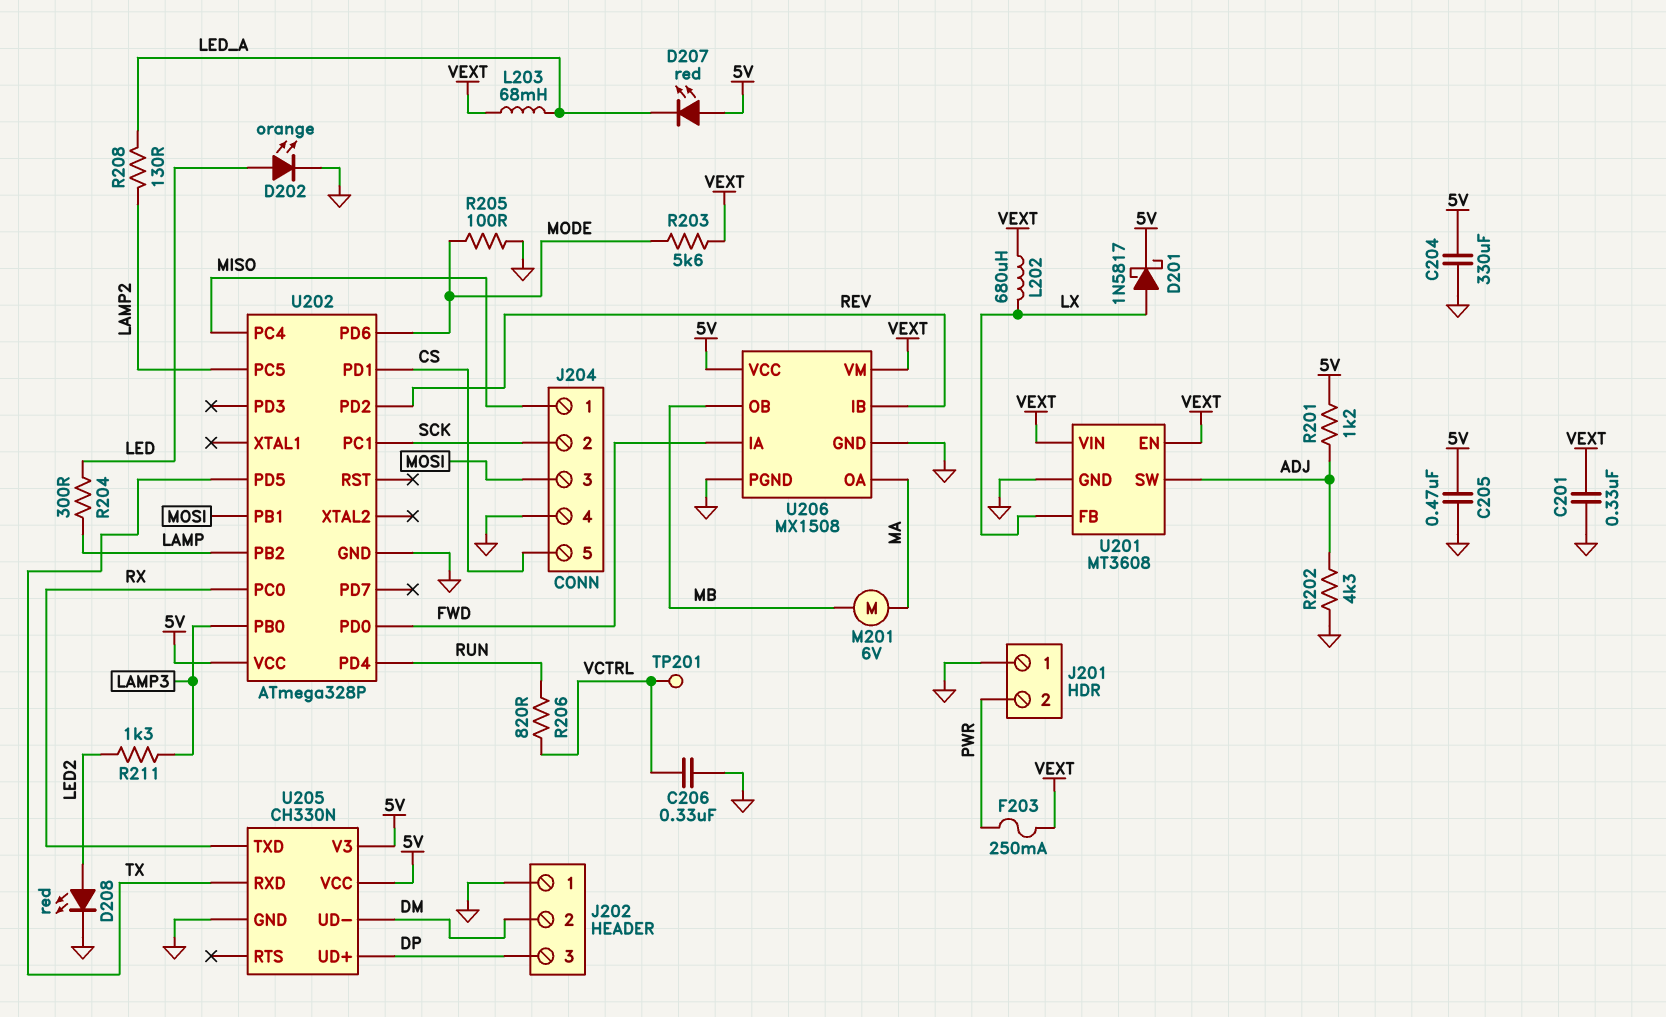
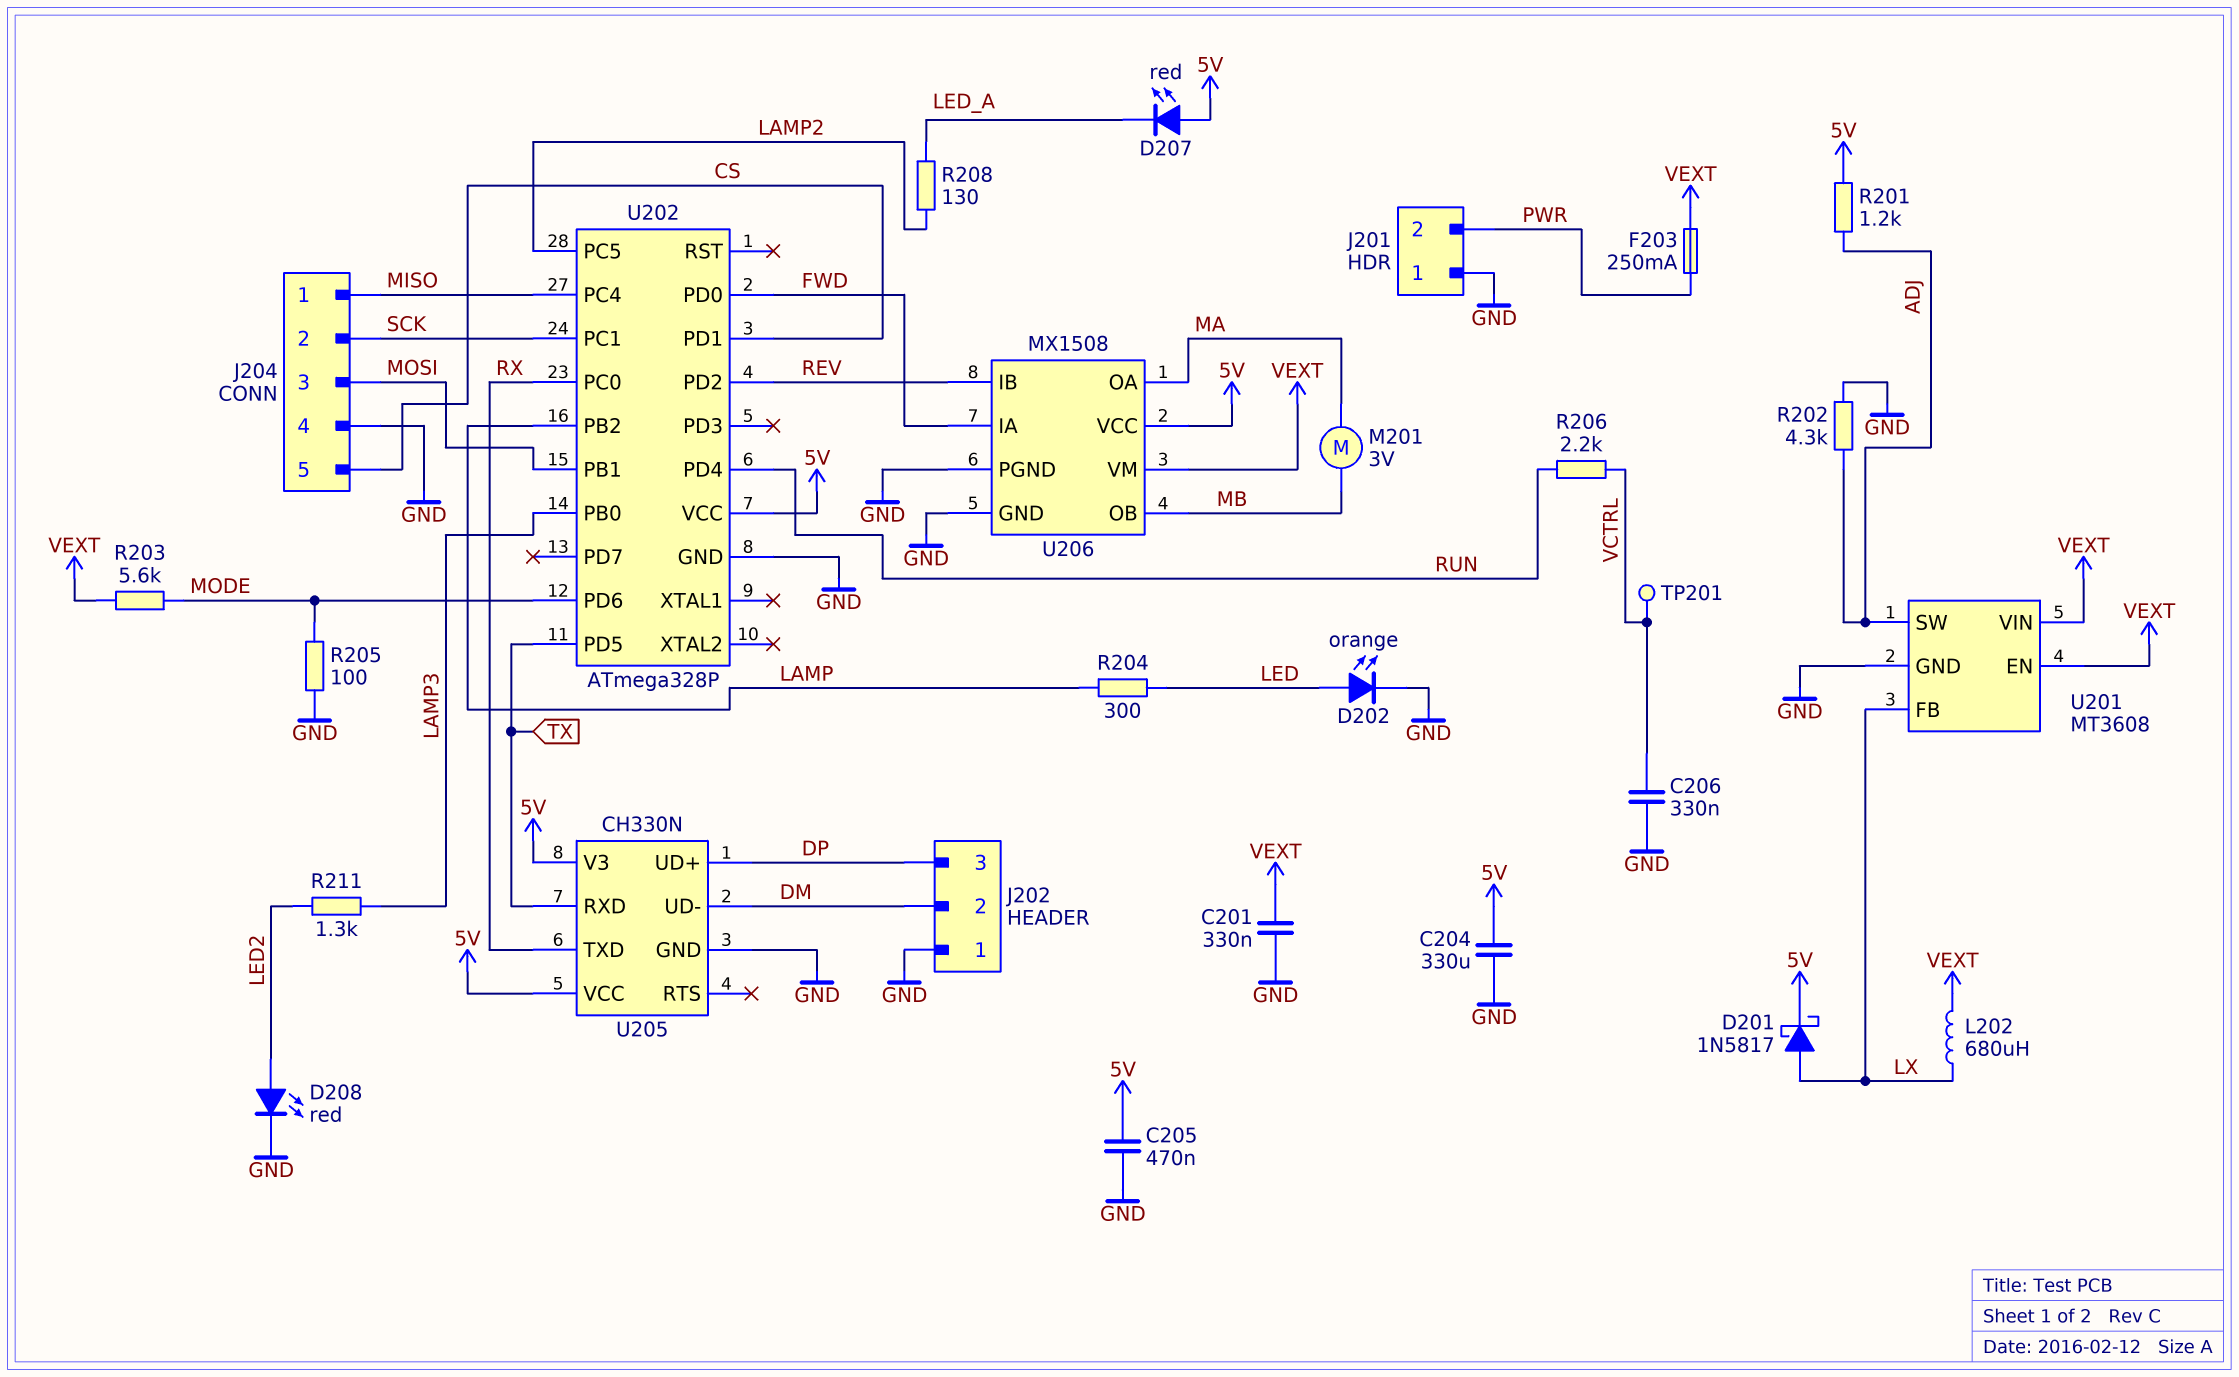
L203: 68mH (LED_A, VEXT) -> none
M201: motor 6V (MA, MB) -> motor 3V (MA, MB)
R206: 820 (RUN, VCTRL) -> 2.2k (RUN, VCTRL)

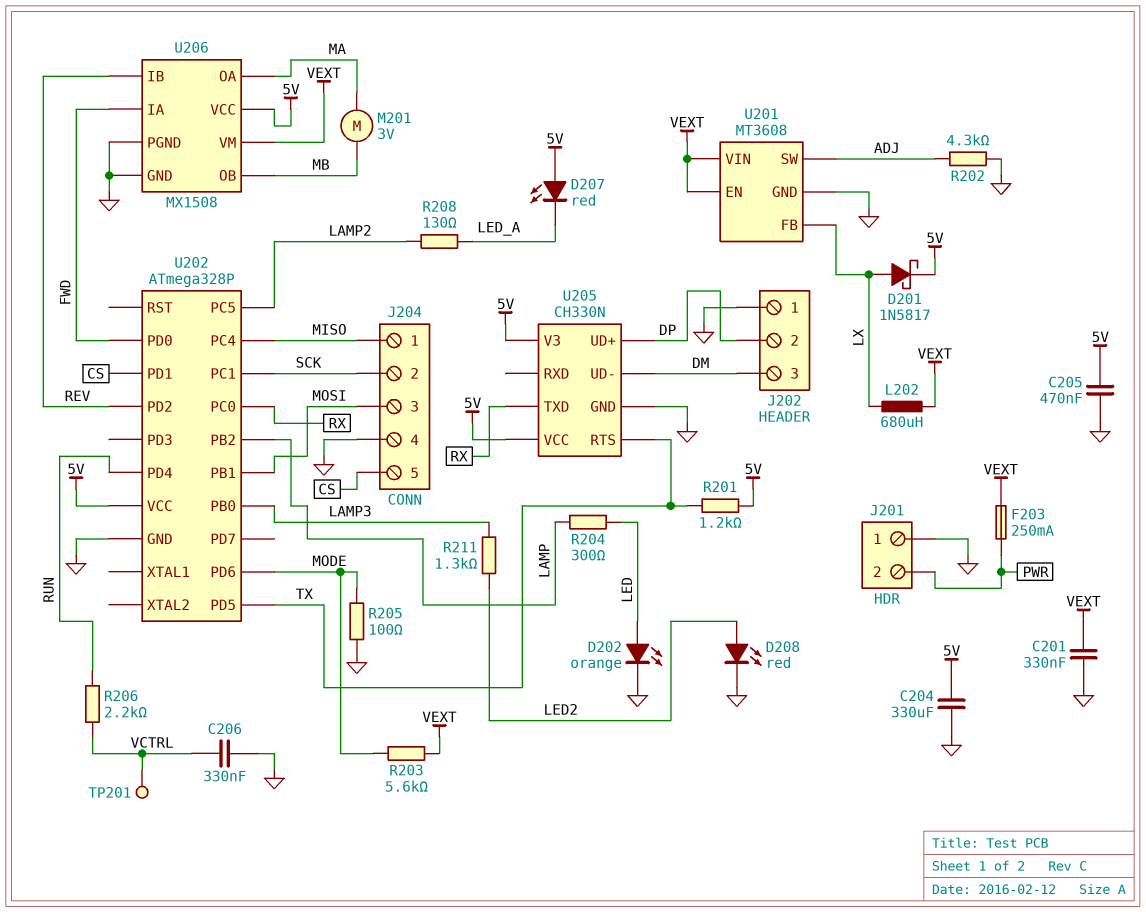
J202 pin 2: DM -> DP
J202 pin 3: DP -> DM
R201: 1.2k (5V, ADJ) -> 1.2k (5V, TX)
U205 pin RTS: none -> TX
U205 pin RXD: TX -> none

